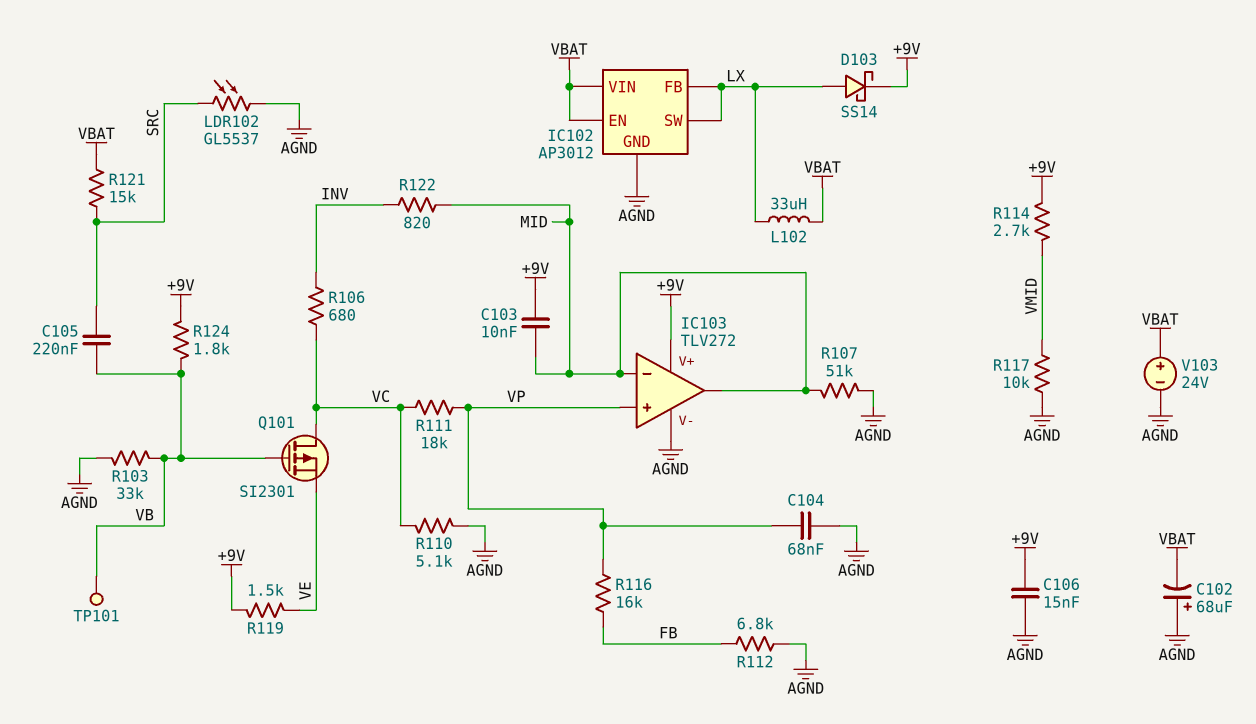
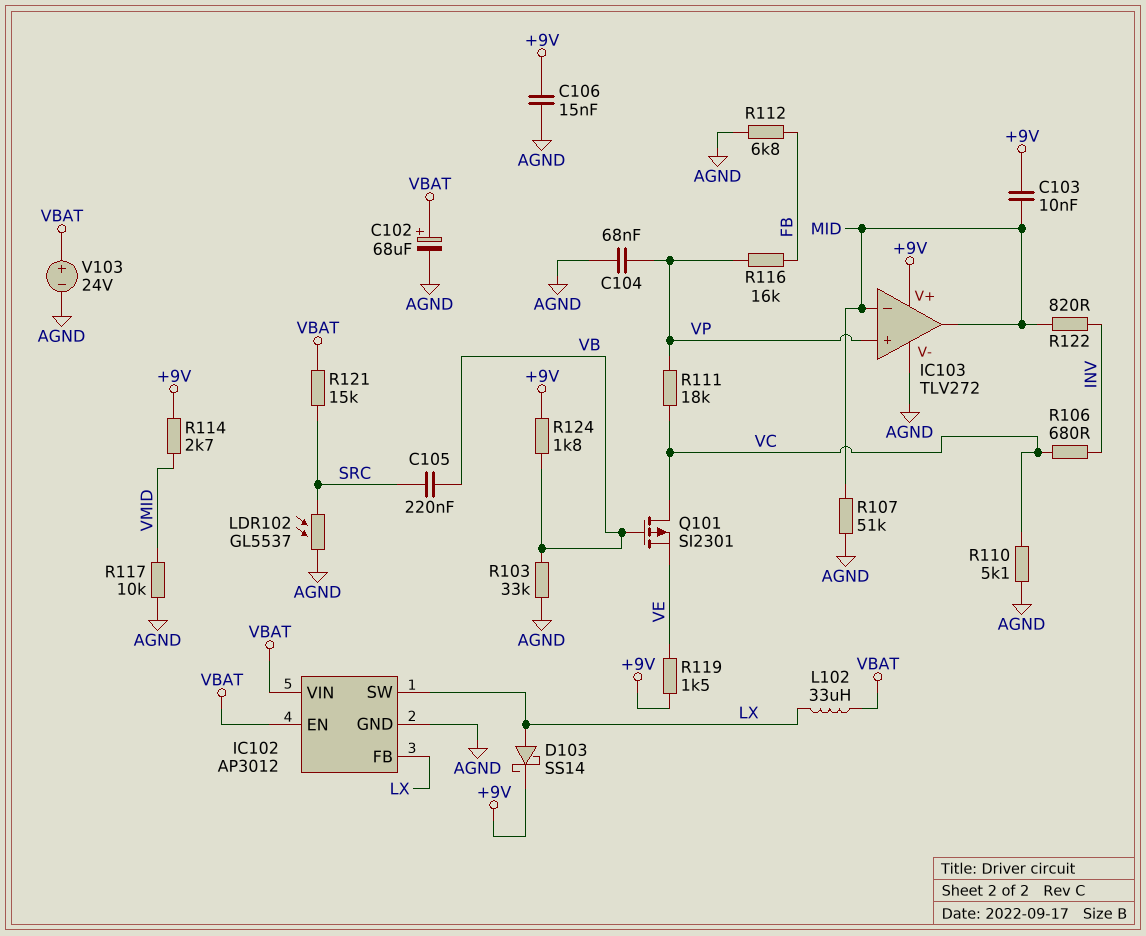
C102: 68uF (plus AGND, minus VBAT) -> 68uF (plus VBAT, minus AGND)
TP101: test point (VB) -> none

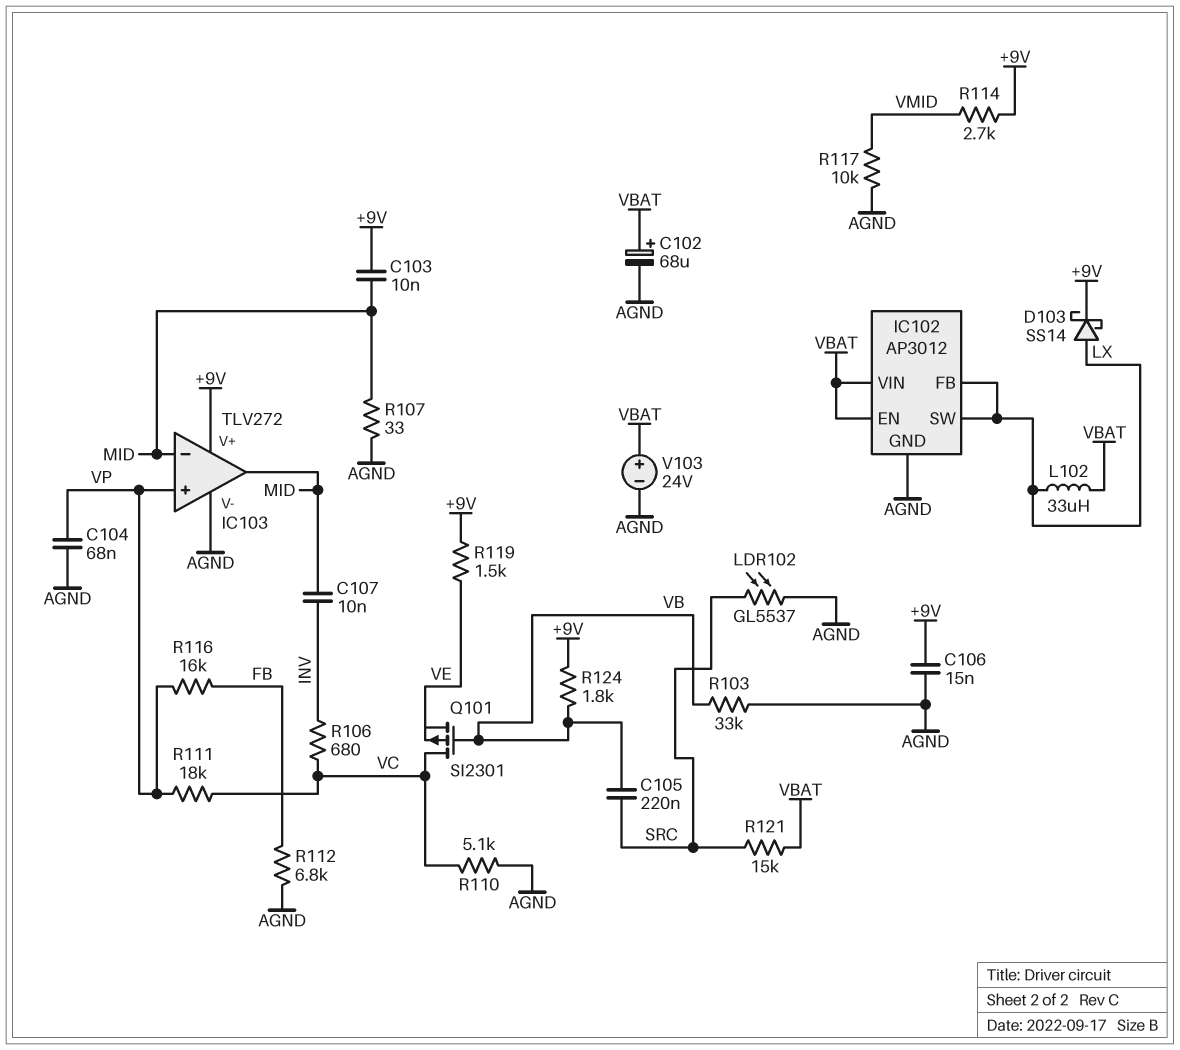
C107: none -> 10nF (INV, MID)
R107: 51k (AGND, MID) -> 33 (AGND, MID)
R122: 820 (INV, MID) -> none

